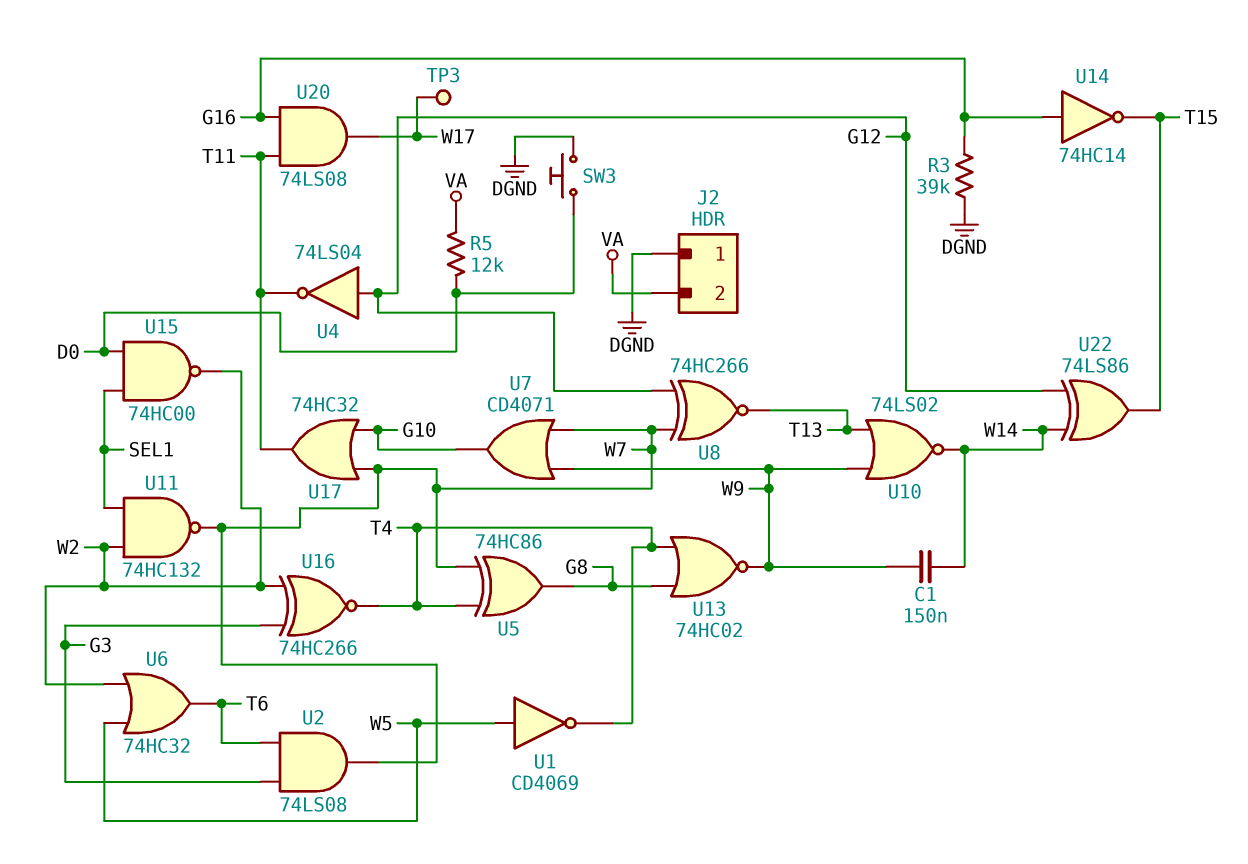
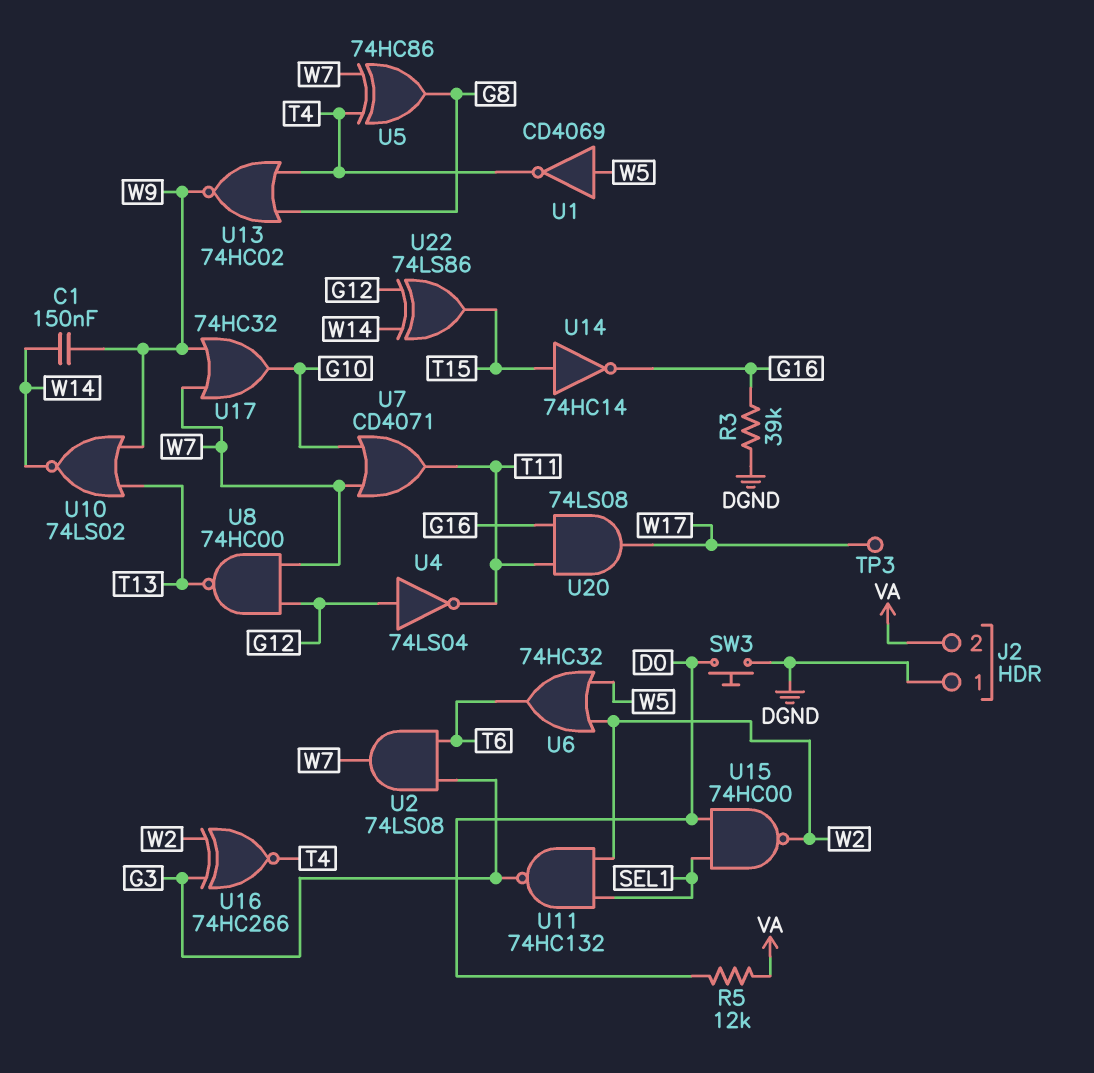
U7: OR CD4071 (in W7, in W9, out G10) -> OR CD4071 (in G10, in W7, out T11)
U8: XNOR 74HC266 (in G12, in W7, out T13) -> NAND 74HC00 (in G12, in W7, out T13)
U11: NAND 74HC132 (in SEL1, in W2, out W7) -> NAND 74HC132 (in SEL1, in W2, out G3)
U14: NOT 74HC14 (in G16, out T15) -> NOT 74HC14 (in T15, out G16)
U17: OR 74HC32 (in G10, in W7, out T11) -> OR 74HC32 (in W7, in W9, out G10)

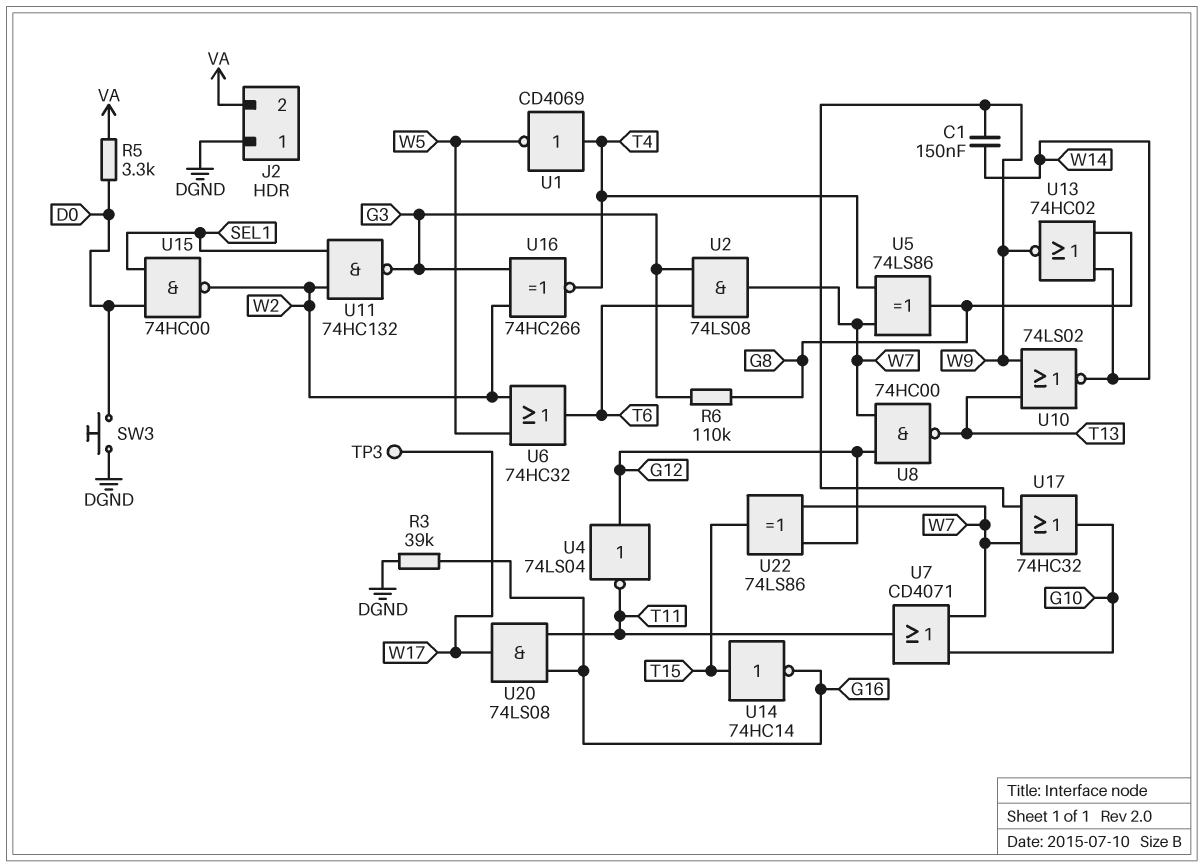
R5: 12k (D0, VA) -> 3.3k (D0, VA)
R6: none -> 110k (G3, G8)
U1: NOT CD4069 (in W5, out T4) -> NOT CD4069 (in T4, out W5)
U5: XOR 74HC86 (in T4, in W7, out G8) -> XOR 74LS86 (in T4, in W7, out G8)
U13: NOR 74HC02 (in G8, in T4, out W9) -> NOR 74HC02 (in G8, in W14, out W9)
U22: XOR 74LS86 (in G12, in W14, out T15) -> XOR 74LS86 (in G12, in W7, out T15)

